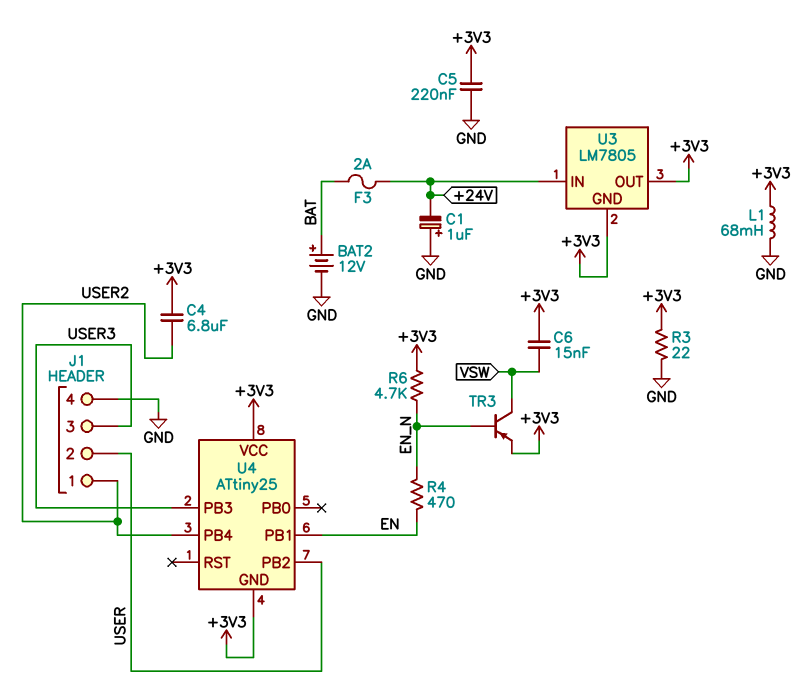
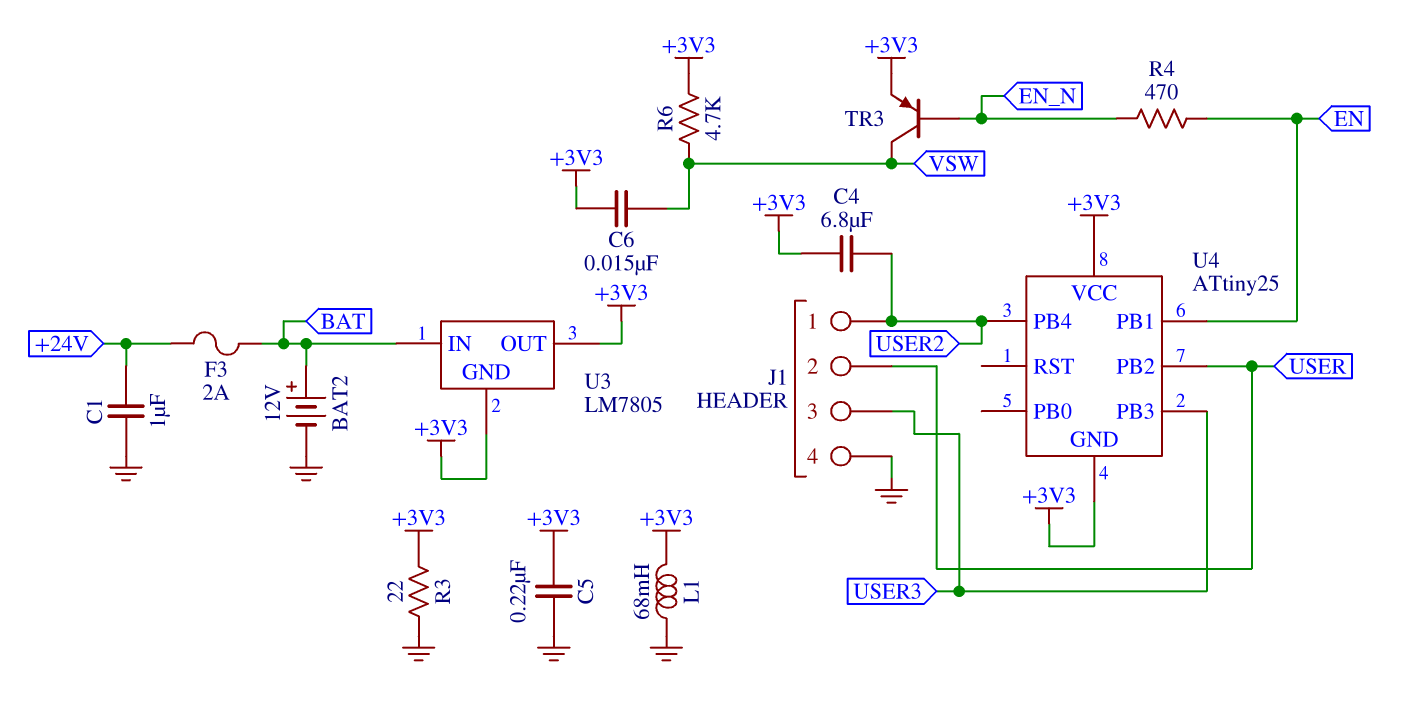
C1: 1uF (plus GND, minus +24V) -> 1uF (+24V, GND)
R6: 4.7k (+3V3, EN_N) -> 4.7k (+3V3, VSW)
U3 pin IN: +24V -> BAT

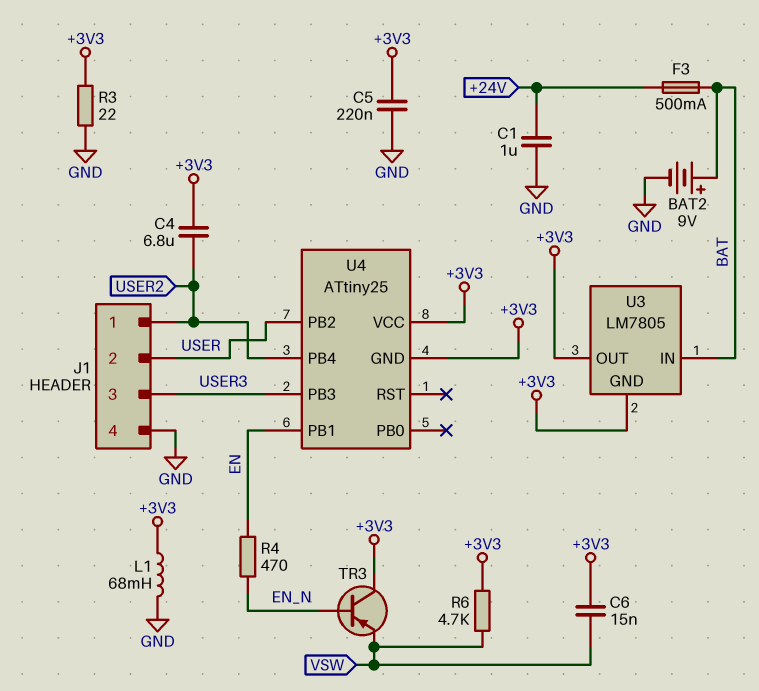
BAT2: 12V (plus BAT, minus GND) -> 9V (plus BAT, minus GND)
F3: 2A (+24V, BAT) -> 500mA (+24V, BAT)
TR3: PNP (B EN_N, C VSW, E +3V3) -> PNP (B EN_N, C +3V3, E VSW)

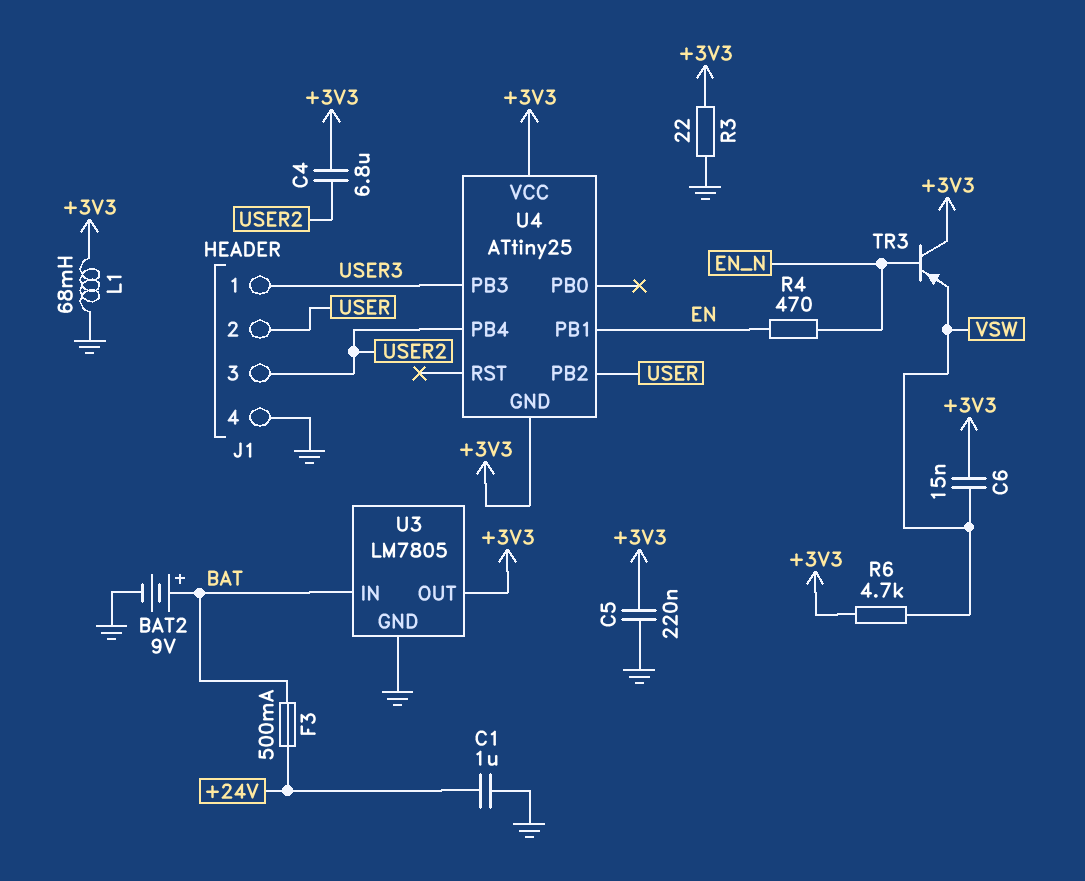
J1 pin 1: USER2 -> USER3
J1 pin 3: USER3 -> USER2
U3 pin GND: +3V3 -> GND

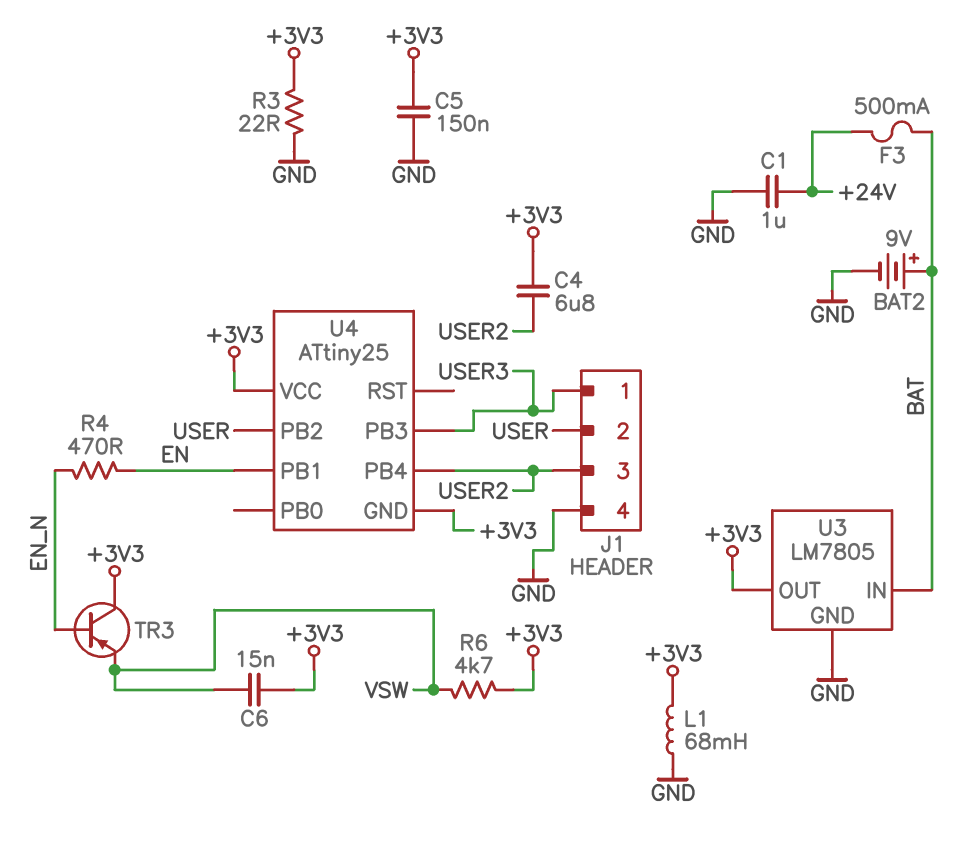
C5: 220nF (+3V3, GND) -> 150nF (+3V3, GND)

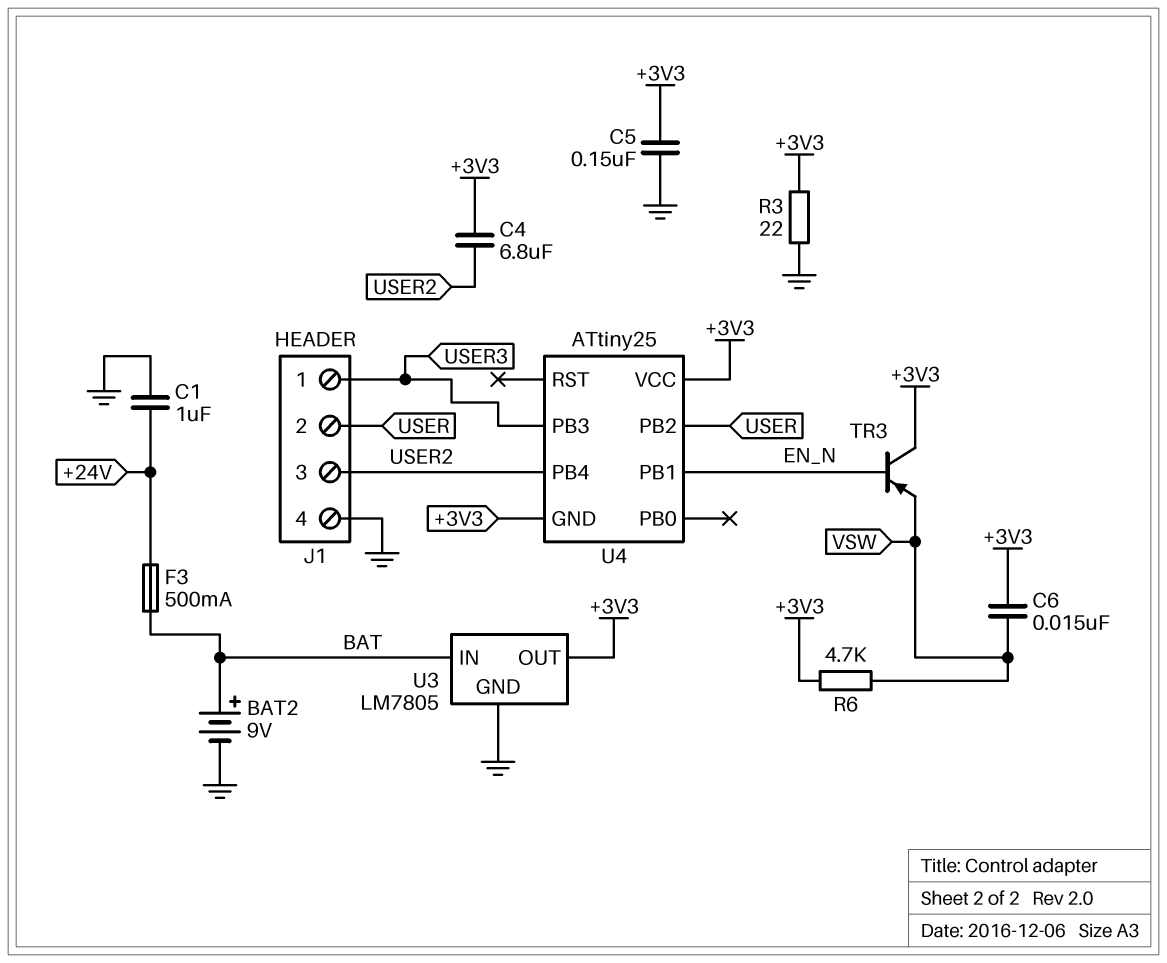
L1: 68mH (+3V3, GND) -> none
R4: 470 (EN, EN_N) -> none
U4 pin PB1: EN -> EN_N

